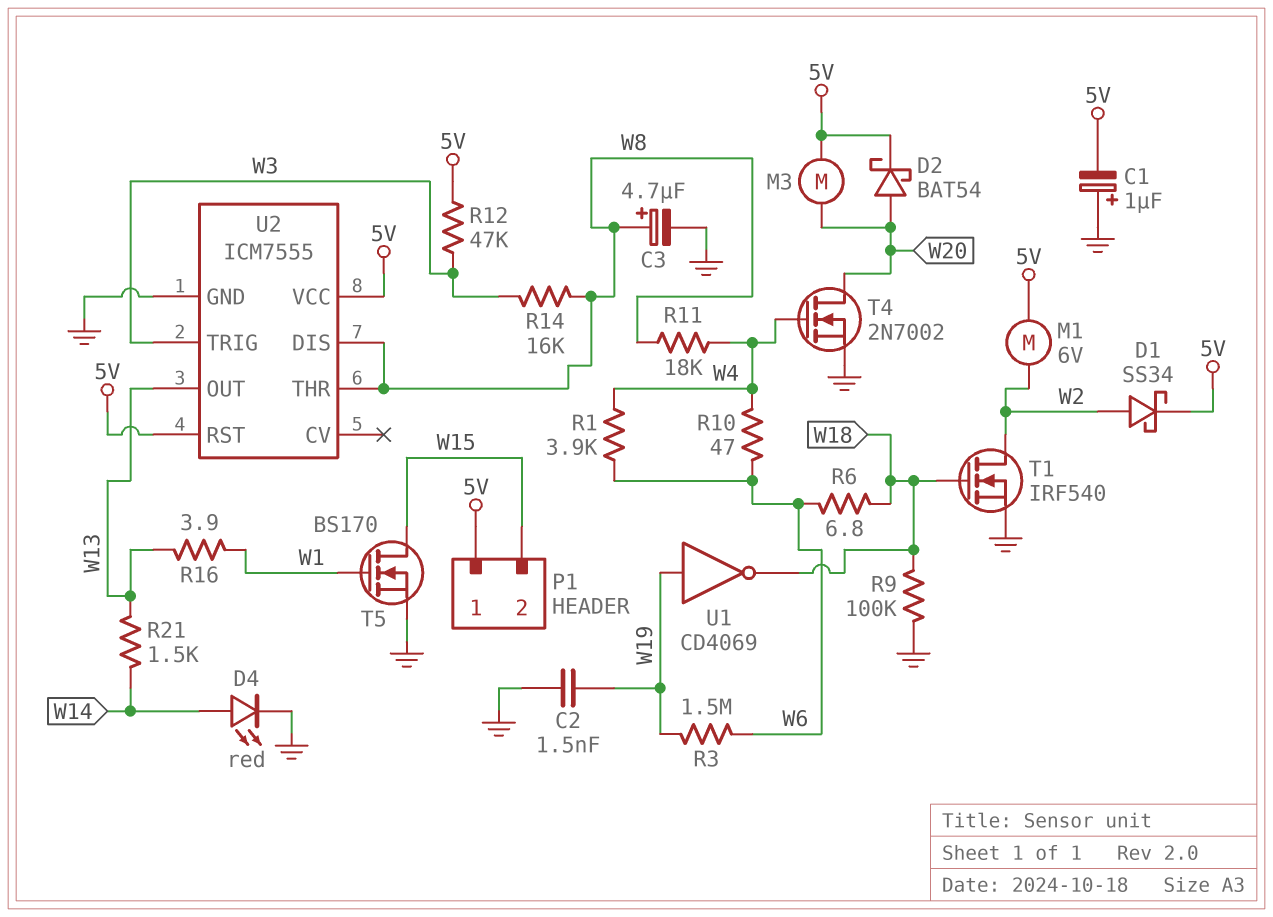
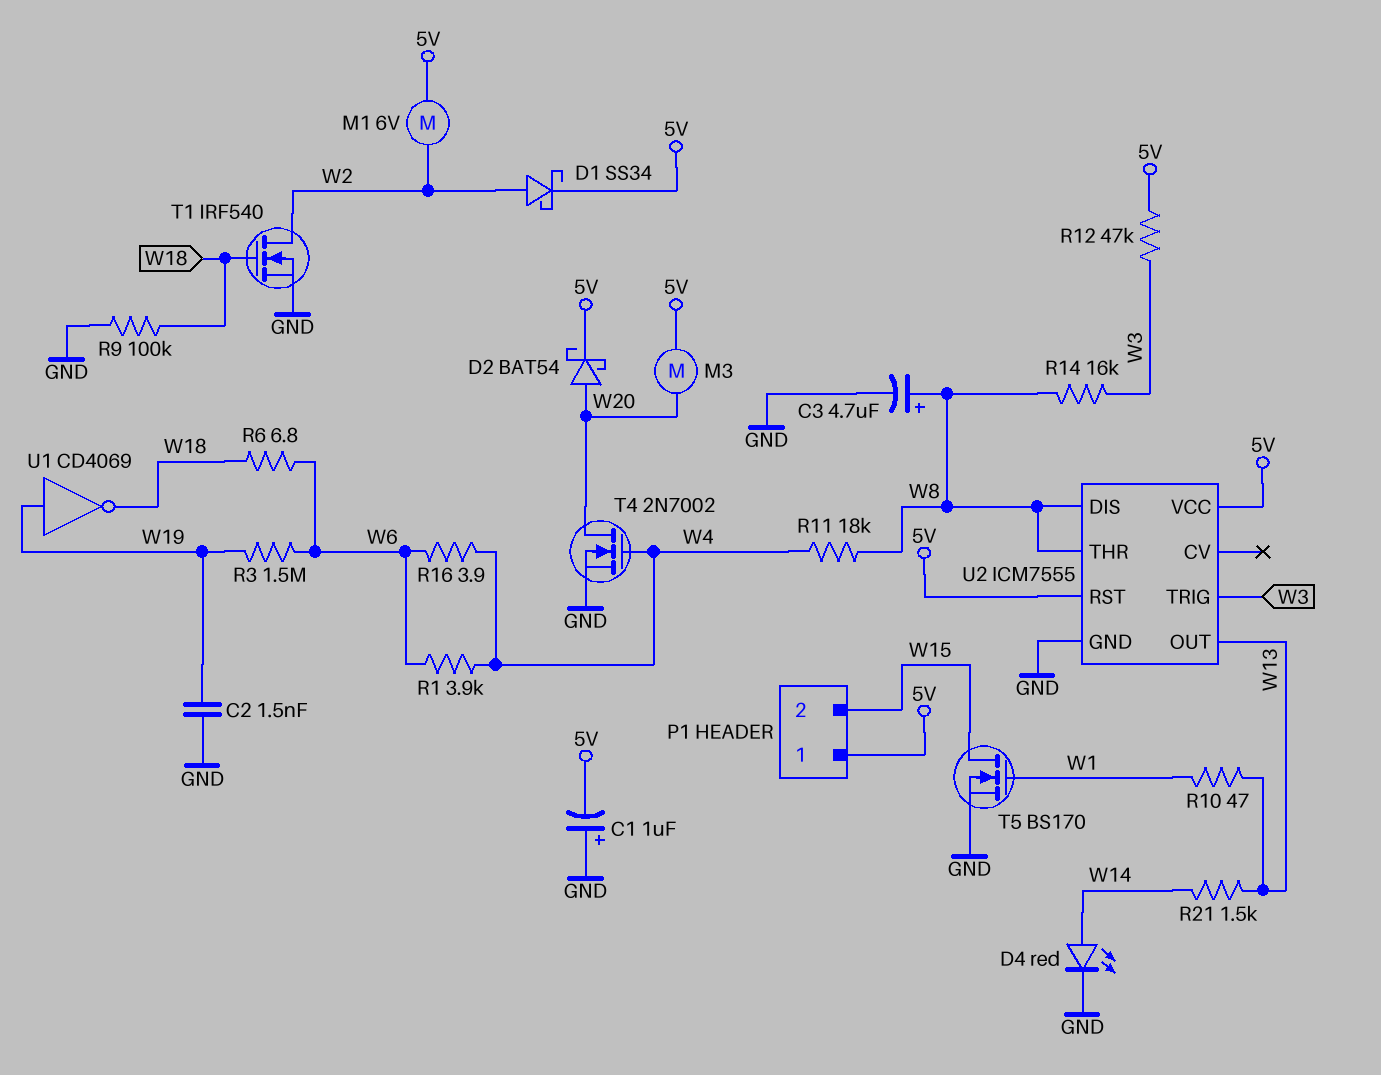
R10: 47 (W4, W6) -> 47 (W1, W13)
R16: 3.9 (W1, W13) -> 3.9 (W4, W6)

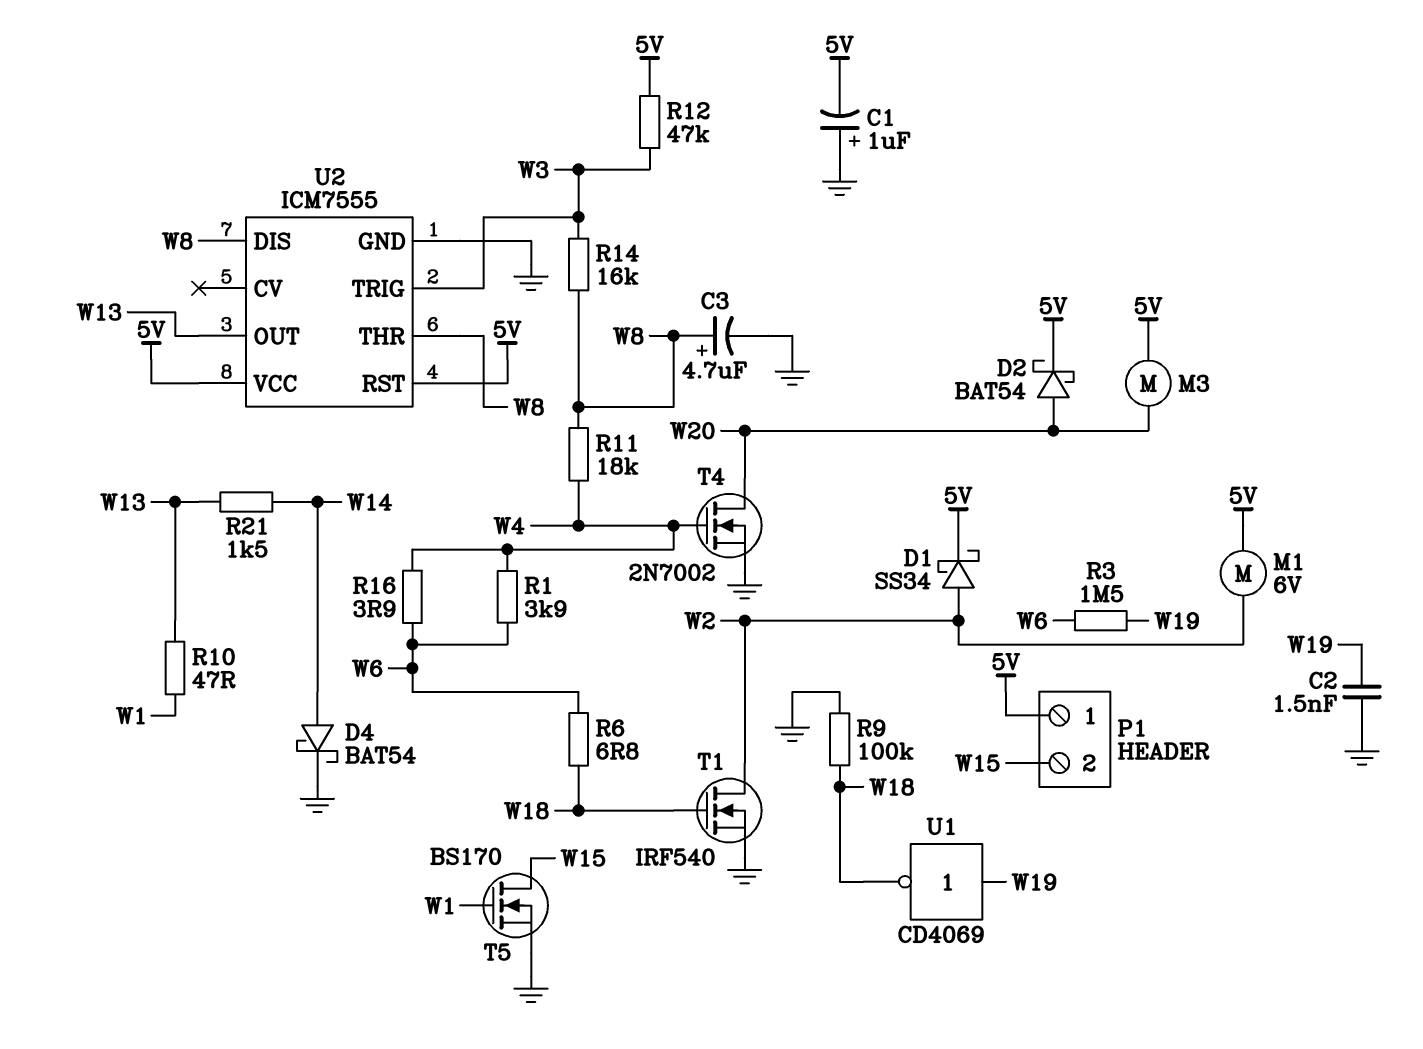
D4: LED red (A W14, K GND) -> schottky BAT54 (A W14, K GND)

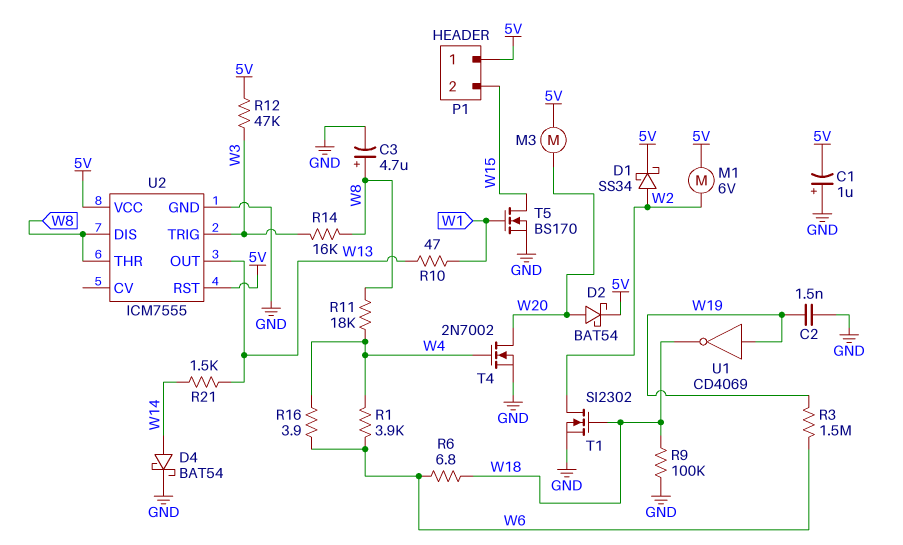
T1: NMOS IRF540 (G W18, D W2, S GND) -> NMOS SI2302 (G W18, D W2, S GND)

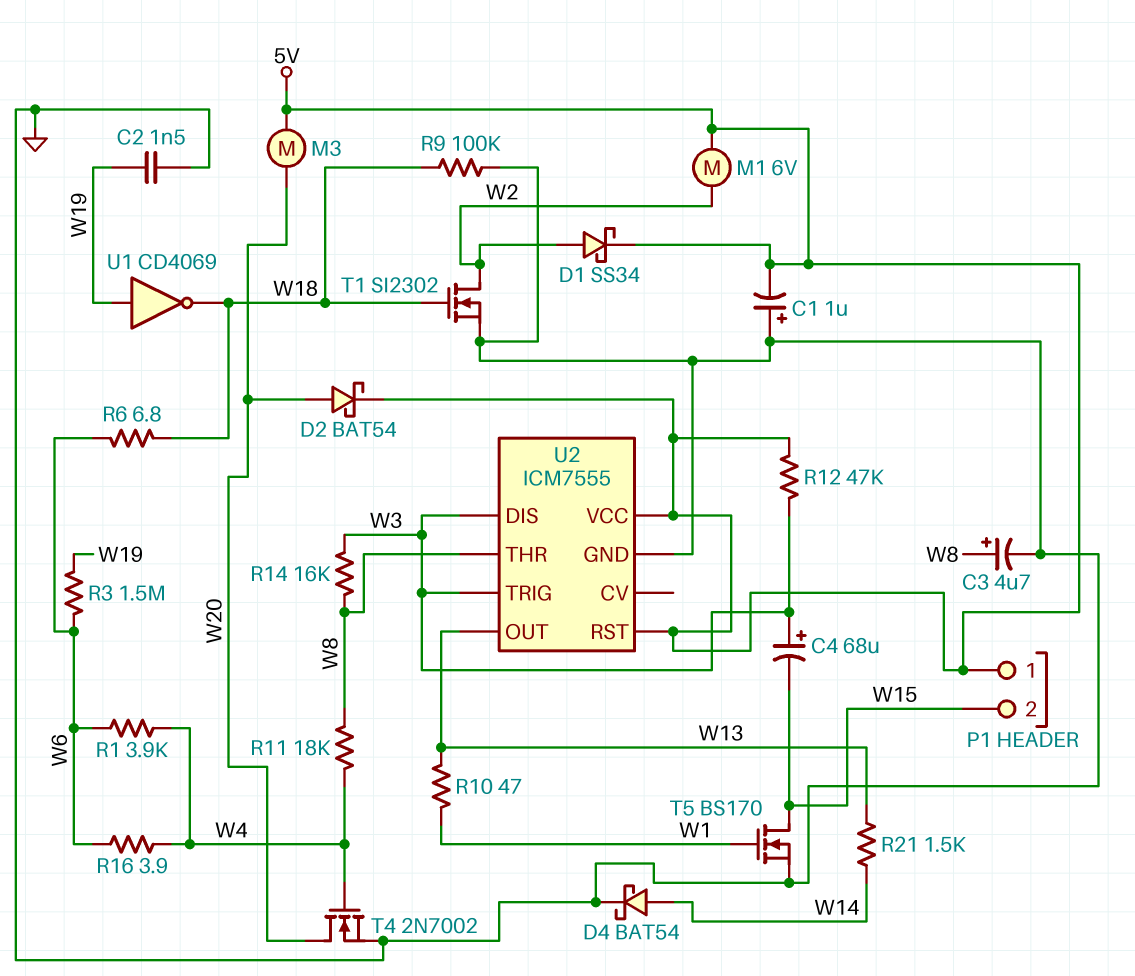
C4: none -> 68uF (plus W3, minus W15)
U2 pin DIS: W8 -> W3

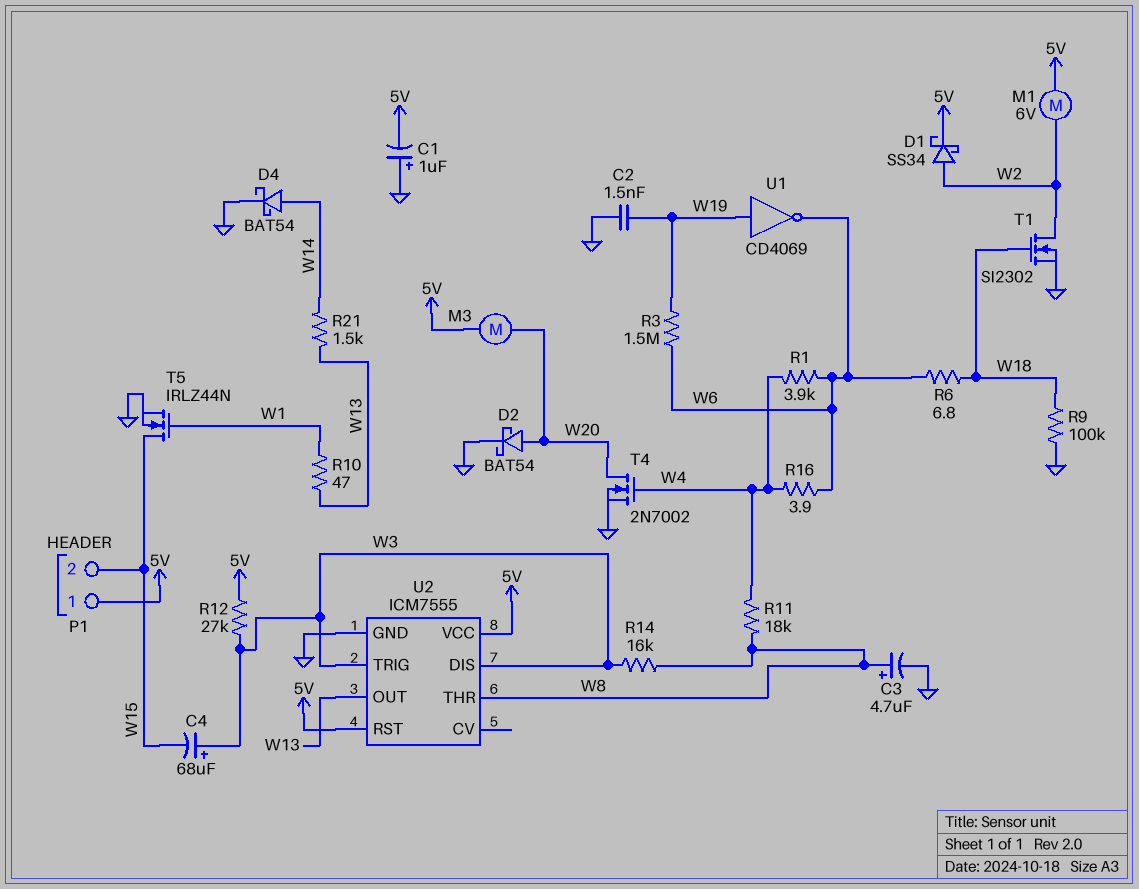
D2: schottky BAT54 (A W20, K 5V) -> schottky BAT54 (A W20, K GND)
R12: 47k (5V, W3) -> 27k (5V, W3)
T5: NMOS BS170 (G W1, D W15, S GND) -> NMOS IRLZ44N (G W1, D W15, S GND)
U1: NOT CD4069 (in W19, out W18) -> NOT CD4069 (in W19, out W6)

